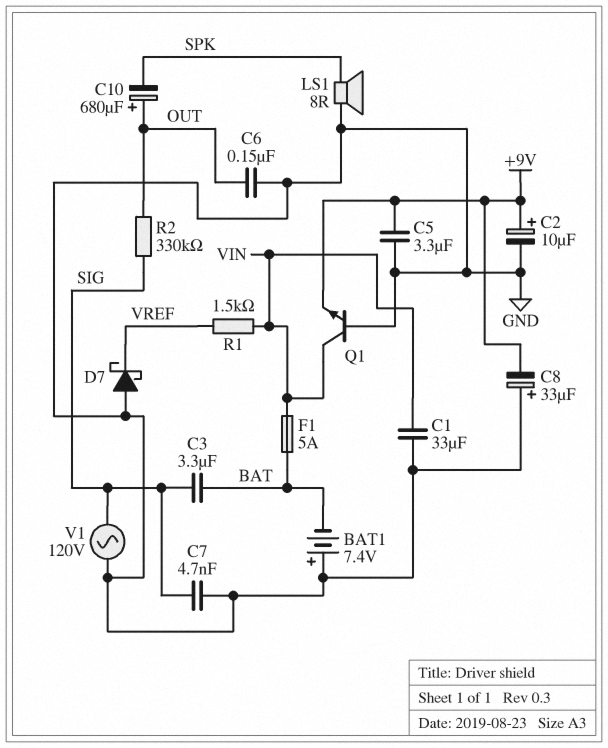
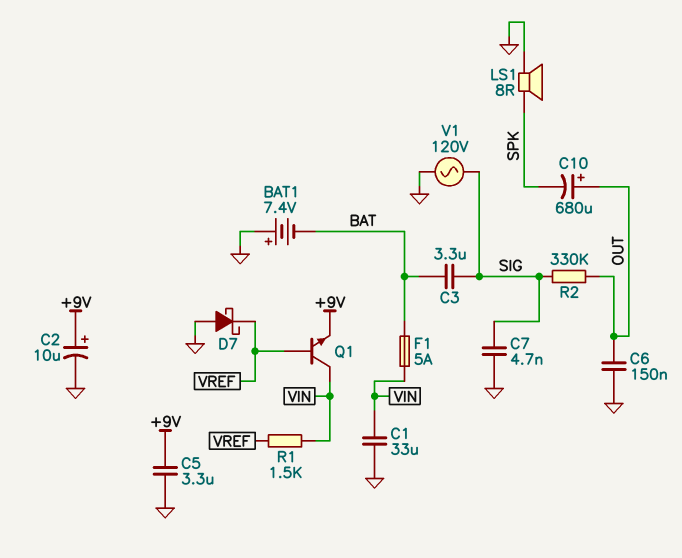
C8: 33uF (plus GND, minus +9V) -> none
Q1: NPN (B GND, C VIN, E +9V) -> NPN (B VREF, C VIN, E +9V)

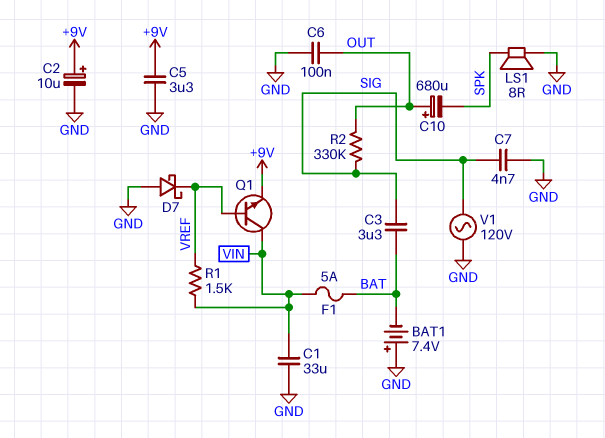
C6: 150nF (GND, OUT) -> 100nF (GND, OUT)

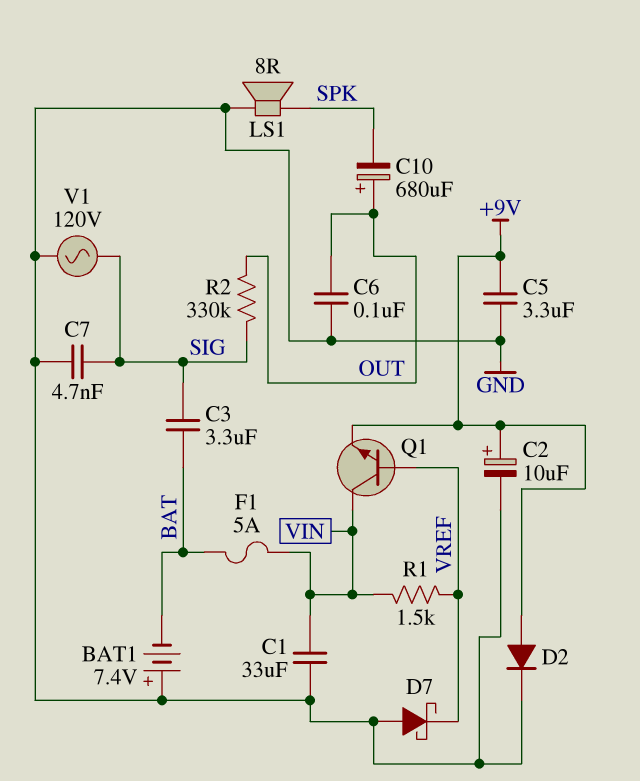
D2: none -> diode (A +9V, K GND)

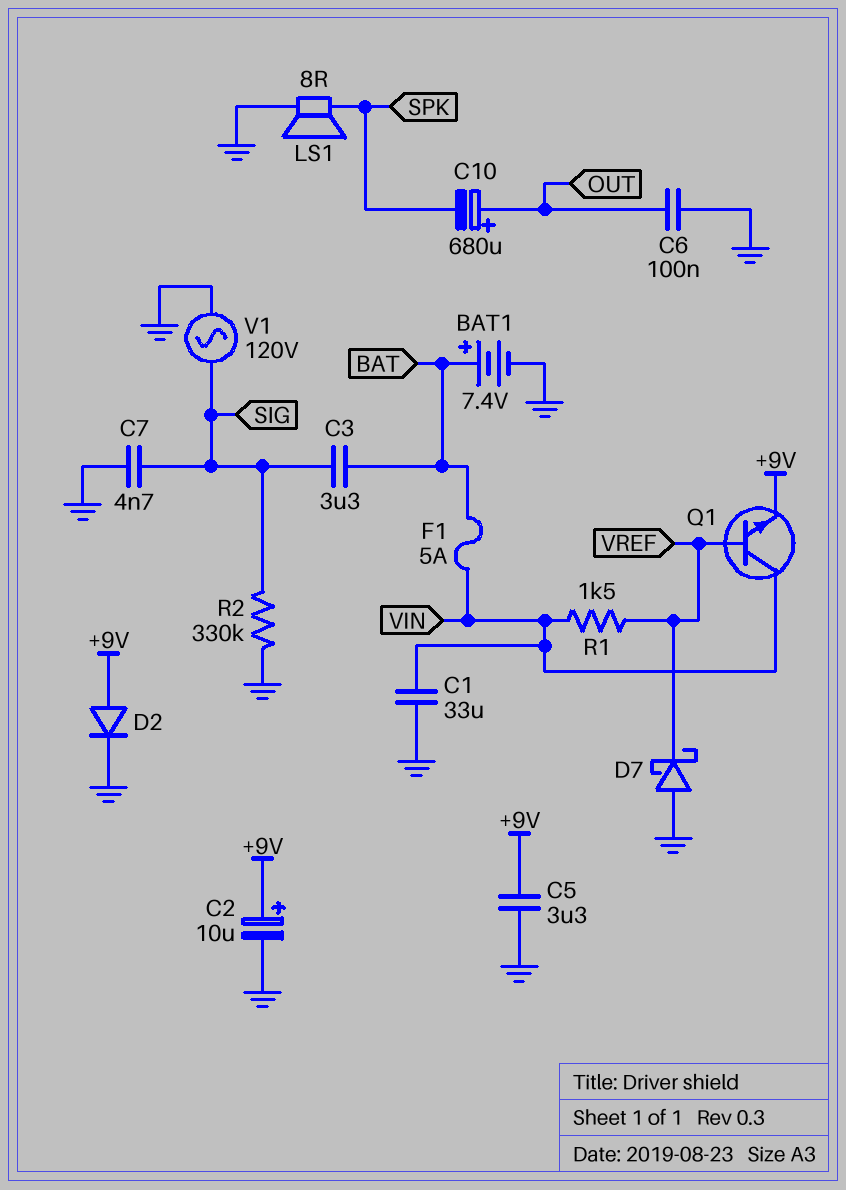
BAT1: 7.4V (plus GND, minus BAT) -> 7.4V (plus BAT, minus GND)
R2: 330k (OUT, SIG) -> 330k (GND, SIG)

